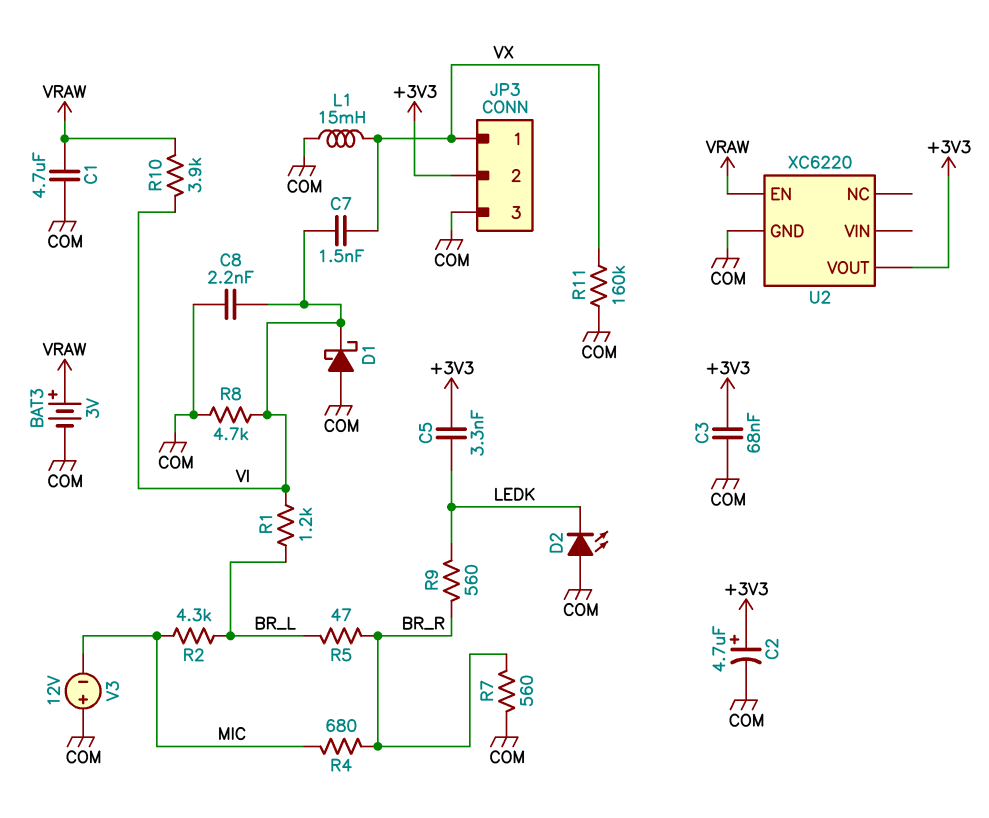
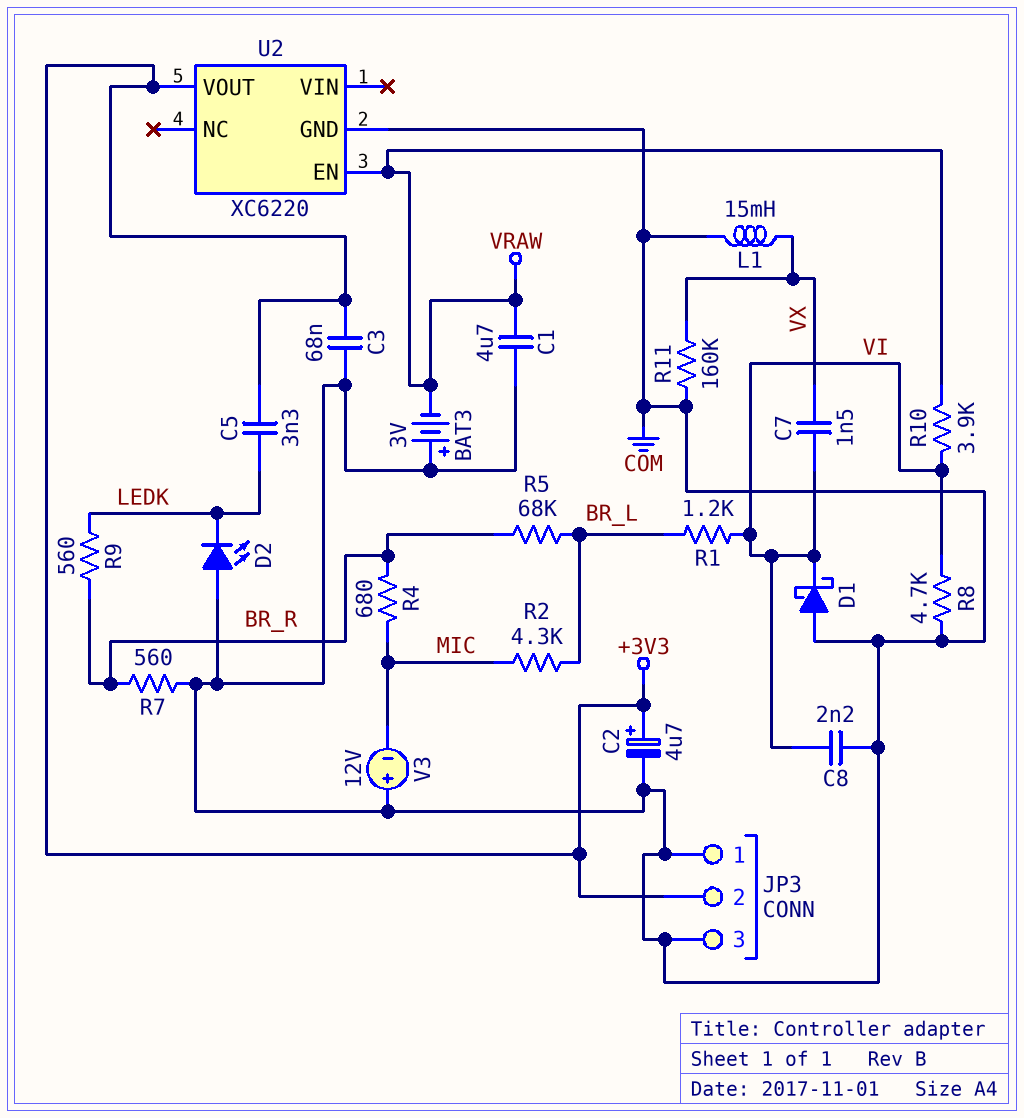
BAT3: 3V (plus VRAW, minus COM) -> 3V (plus COM, minus VRAW)
JP3 pin 1: VX -> COM
R5: 47 (BR_L, BR_R) -> 68k (BR_L, BR_R)

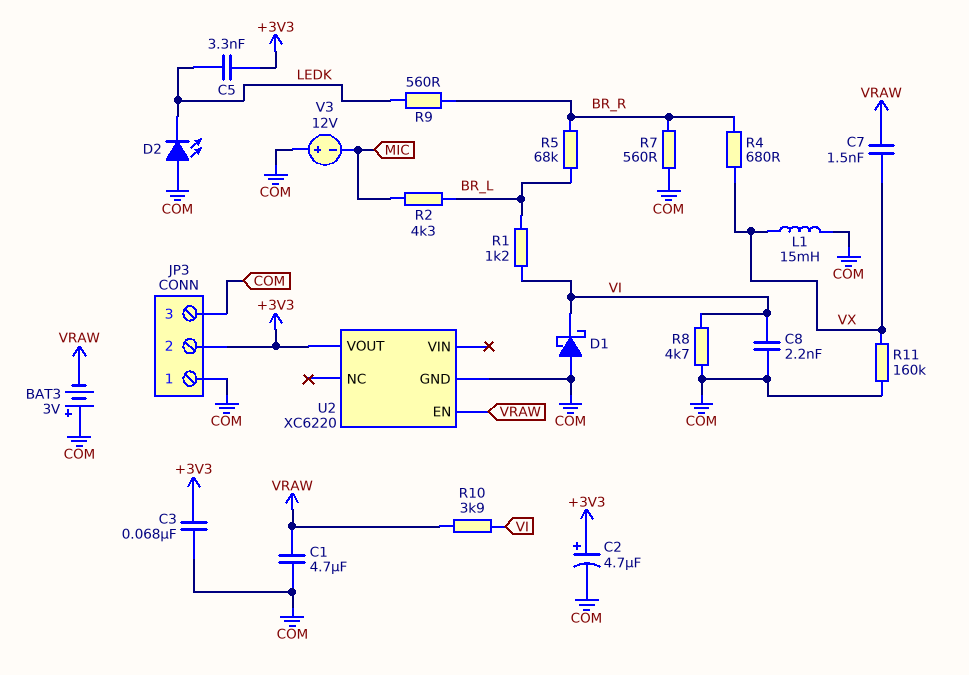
C7: 1.5nF (VI, VX) -> 1.5nF (VRAW, VX)
R4: 680 (BR_R, MIC) -> 680 (BR_R, VX)

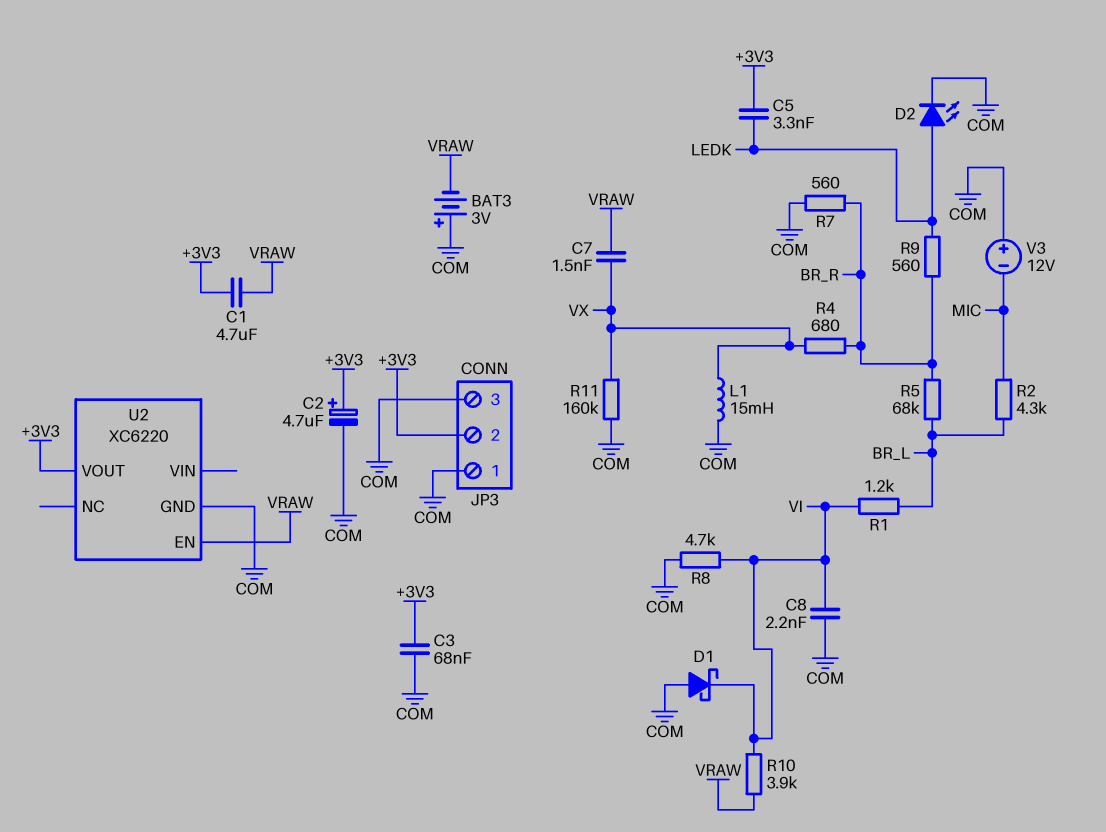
C1: 4.7uF (COM, VRAW) -> 4.7uF (+3V3, VRAW)
D2: LED (A COM, K LEDK) -> LED (A LEDK, K COM)

